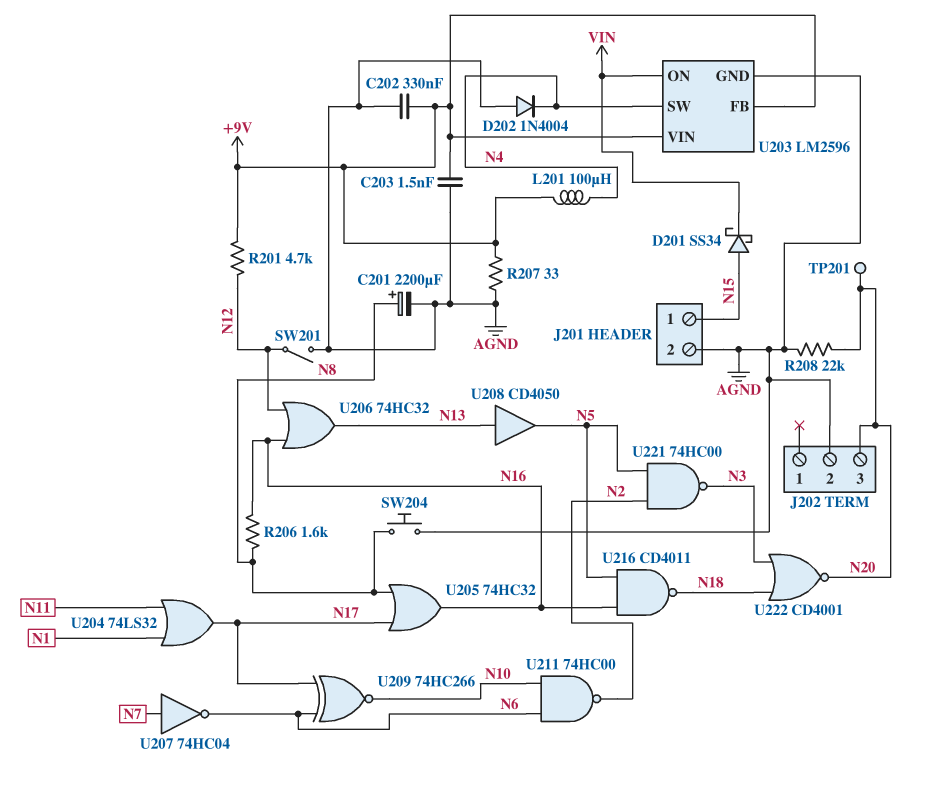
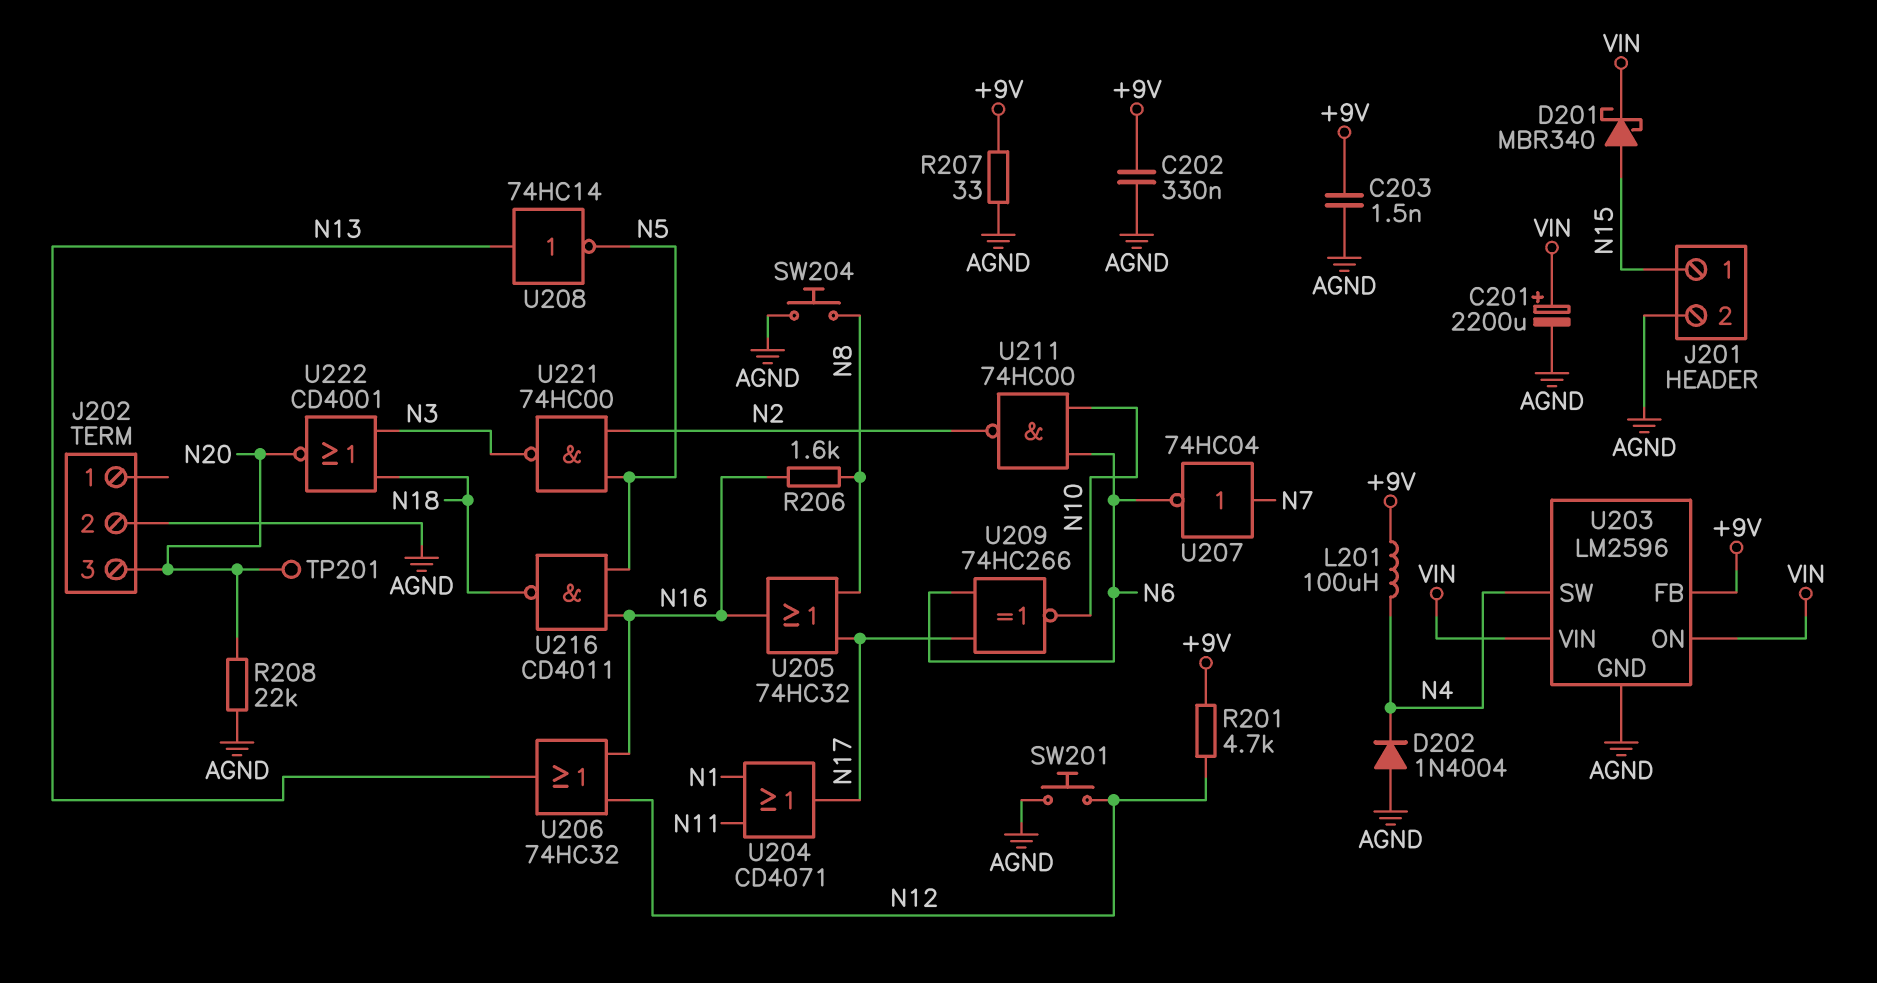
C201: 2200uF (plus N8, minus AGND) -> 2200uF (plus VIN, minus AGND)
D201: schottky SS34 (A N15, K VIN) -> schottky MBR340 (A N15, K VIN)
SW201: switch (AGND, N12) -> button (AGND, N12)
U203 pin VIN: +9V -> VIN
U204: OR 74LS32 (in N1, in N11, out N17) -> OR CD4071 (in N1, in N11, out N17)
U208: buffer CD4050 (in N13, out N5) -> NOT 74HC14 (in N13, out N5)

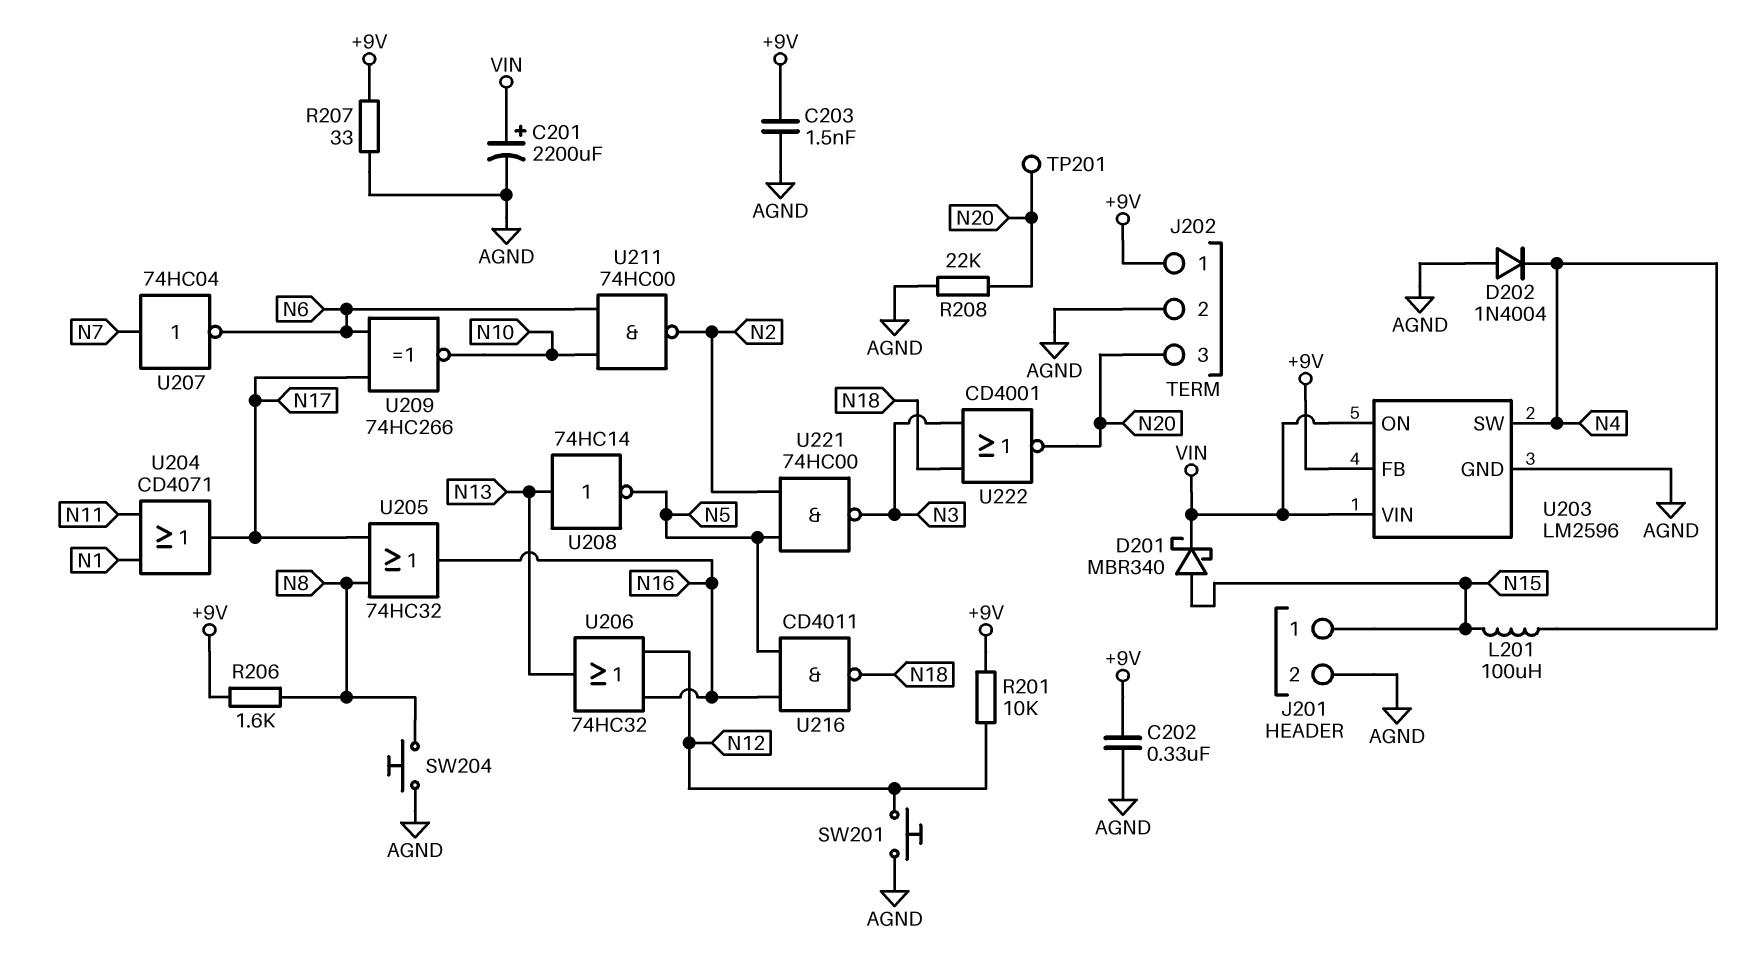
J202 pin 1: none -> +9V
L201: 100uH (+9V, N4) -> 100uH (N4, N15)
R201: 4.7k (+9V, N12) -> 10k (+9V, N12)
R206: 1.6k (N8, N16) -> 1.6k (+9V, N8)

